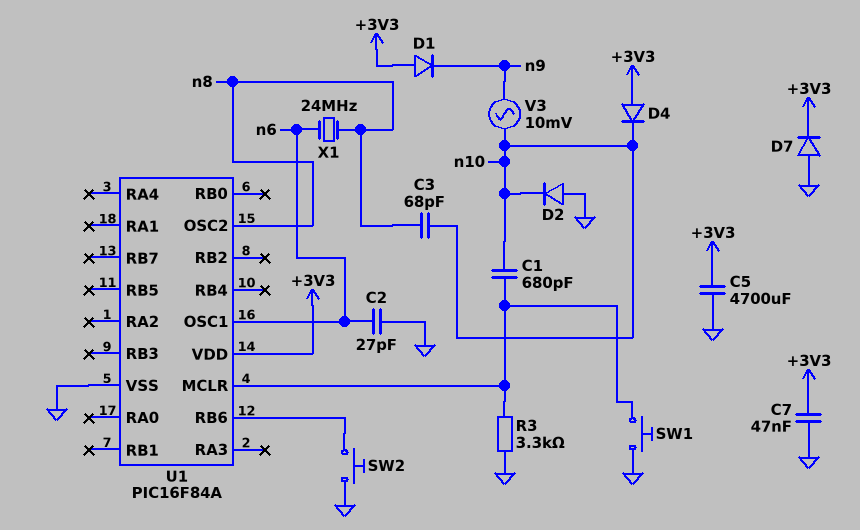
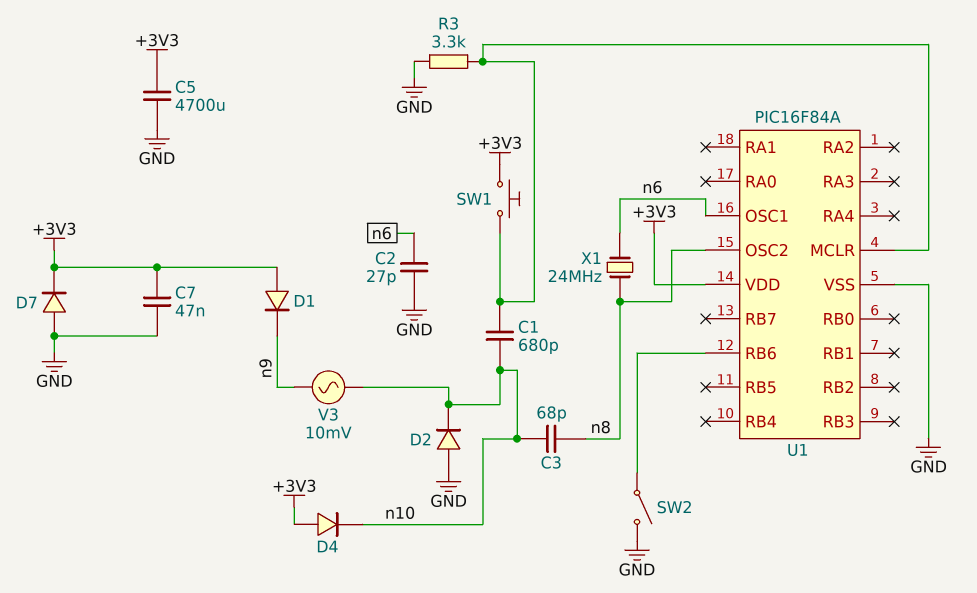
SW1: button (GND, U1/MCLR) -> button (+3V3, U1/MCLR)
SW2: button (GND, U1/RB6) -> switch (GND, U1/RB6)

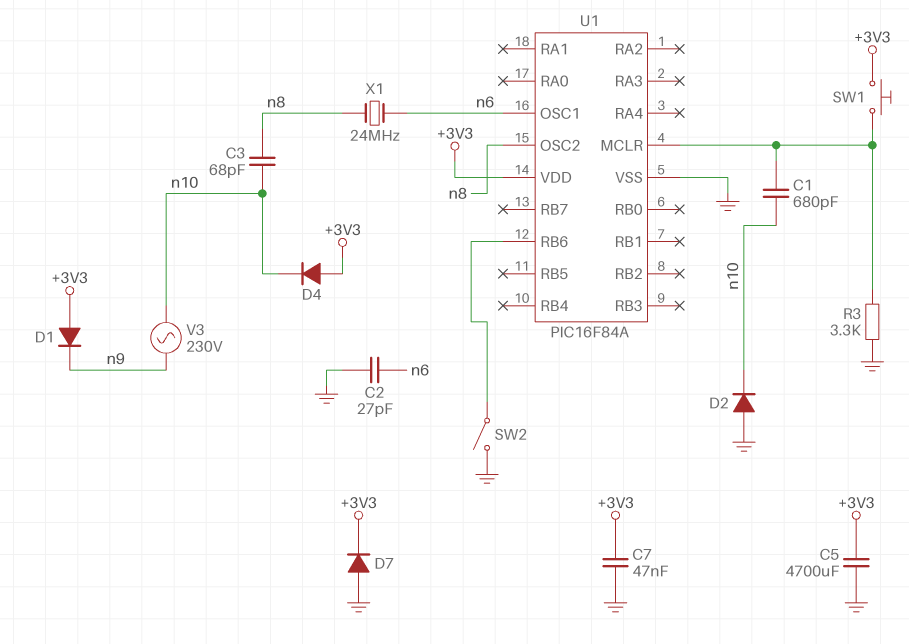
V3: AC 10mV (n9, n10) -> AC 230V (n9, n10)

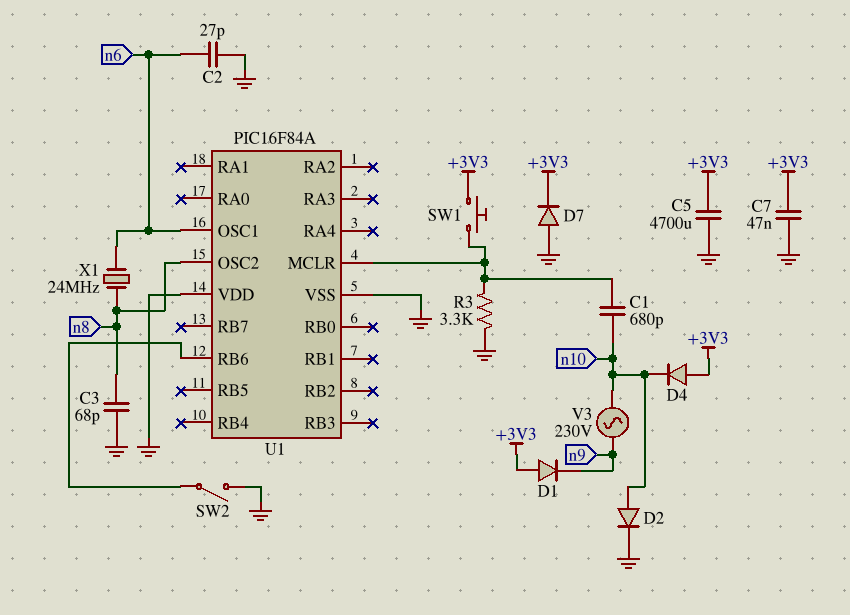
C3: 68pF (n8, n10) -> 68pF (GND, n8)
D2: diode (A GND, K n10) -> diode (A n10, K GND)
U1 pin VDD: +3V3 -> GND

